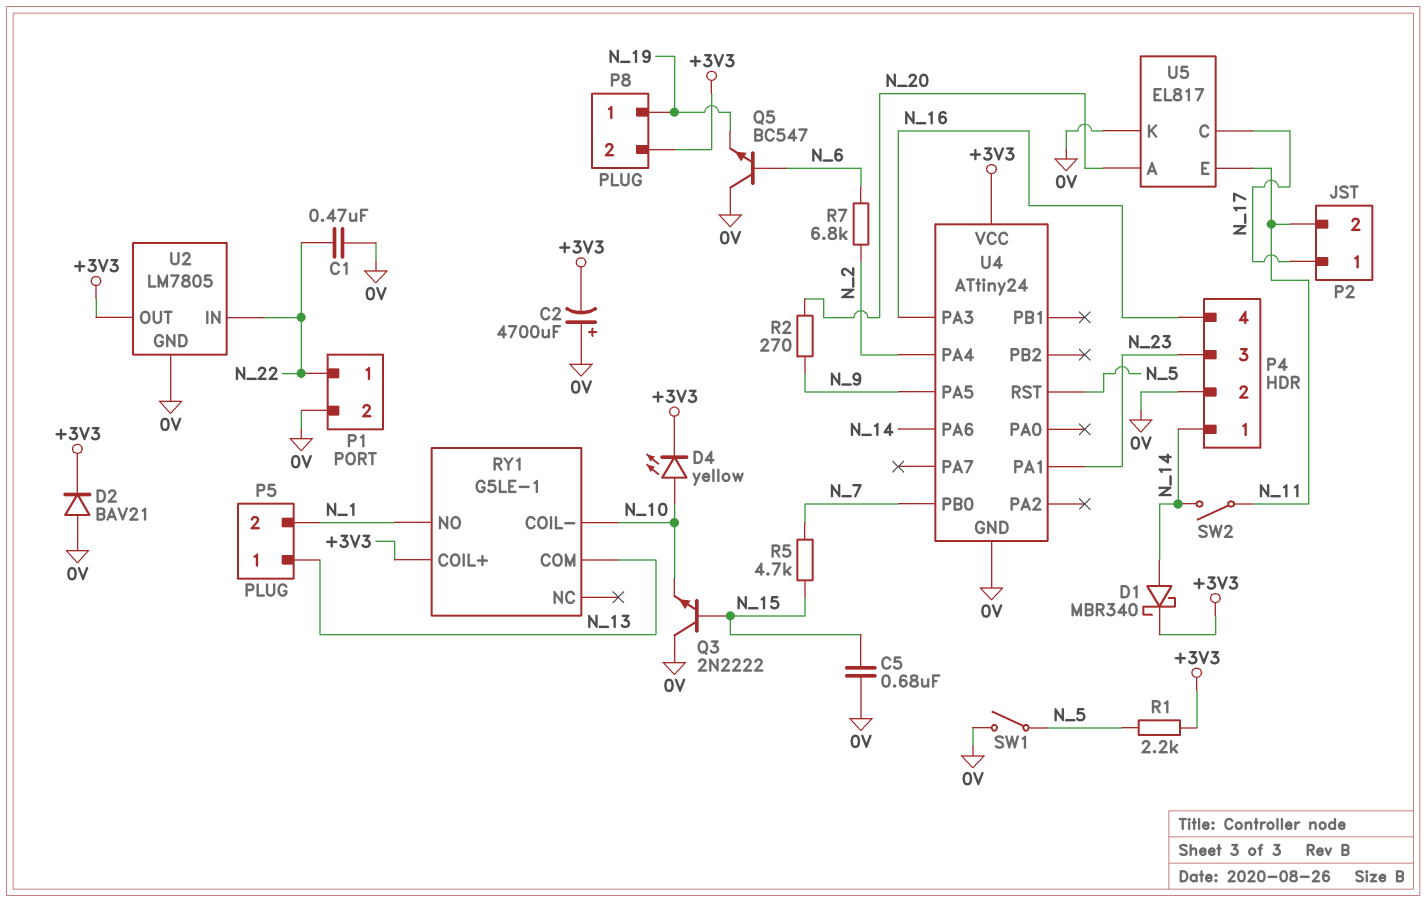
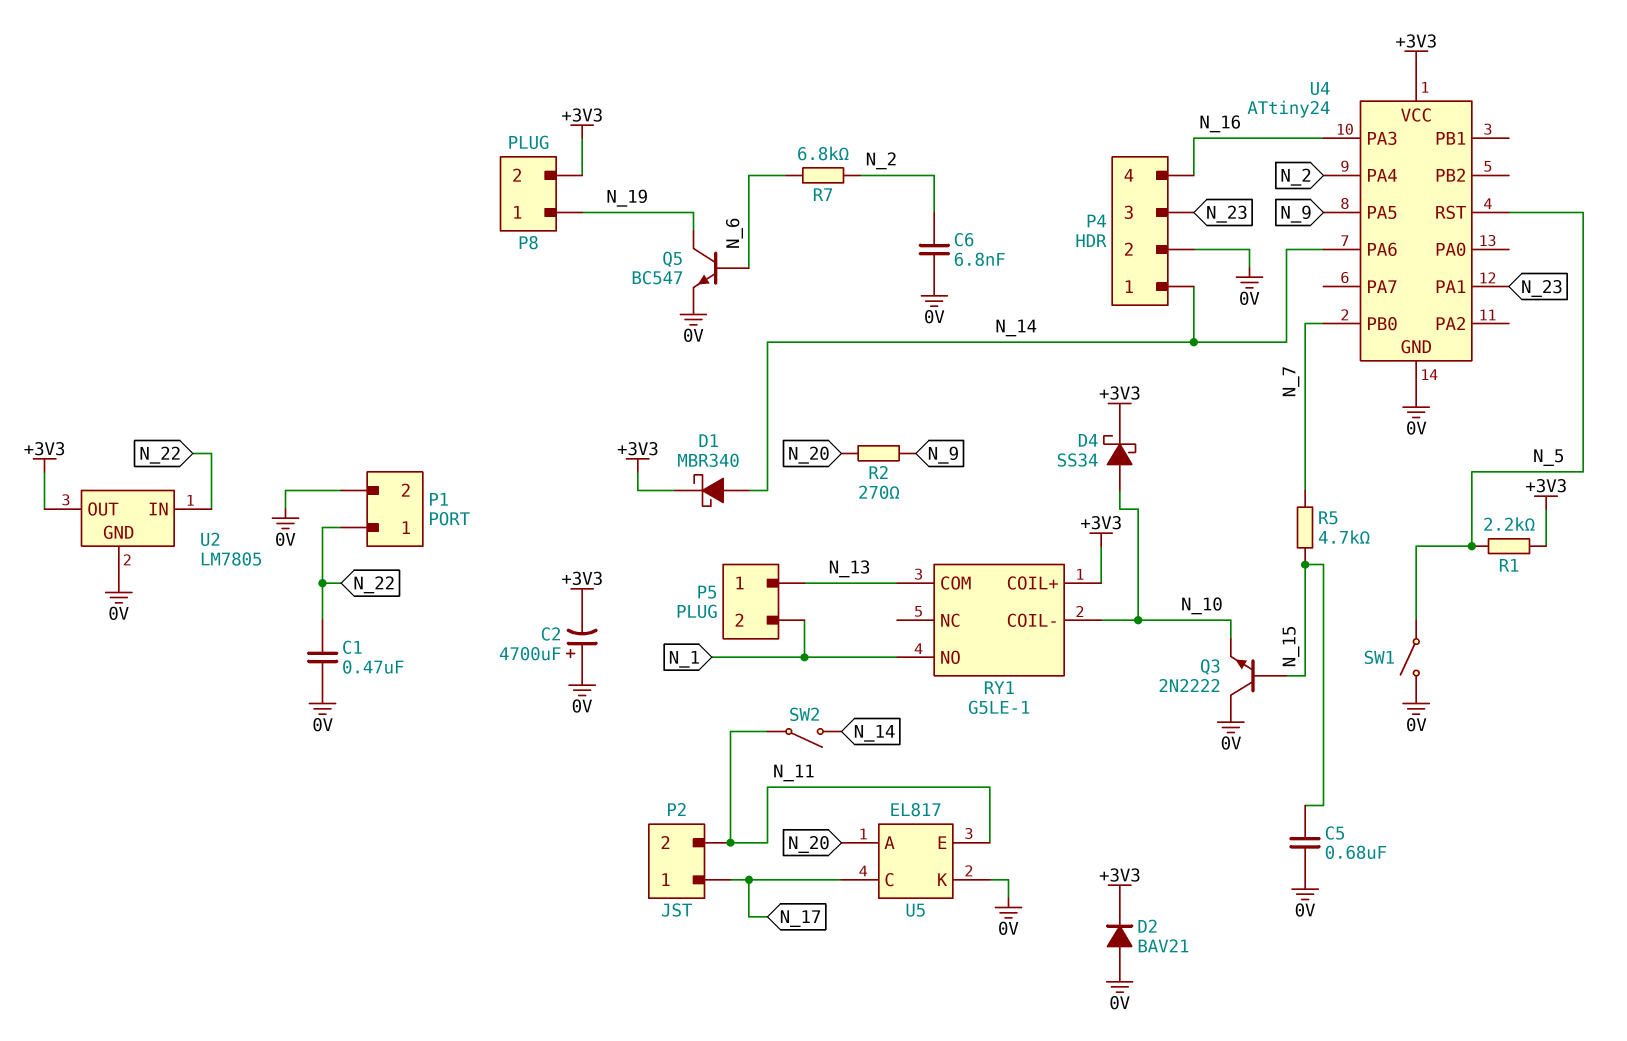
C6: none -> 6.8nF (0V, N_2)
D4: LED yellow (A N_10, K +3V3) -> schottky SS34 (A N_10, K +3V3)
Q5: NPN BC547 (B N_6, C 0V, E N_19) -> NPN BC547 (B N_6, C N_19, E 0V)

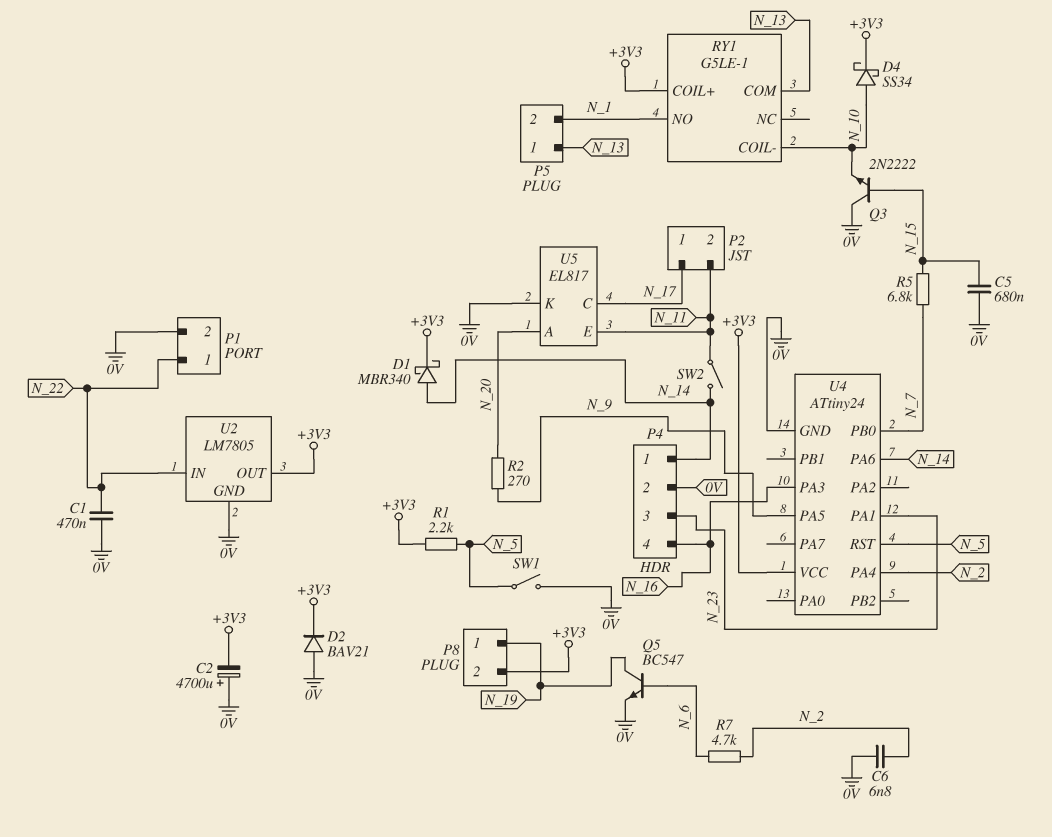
R5: 4.7k (N_7, N_15) -> 6.8k (N_7, N_15)
R7: 6.8k (N_2, N_6) -> 4.7k (N_2, N_6)

